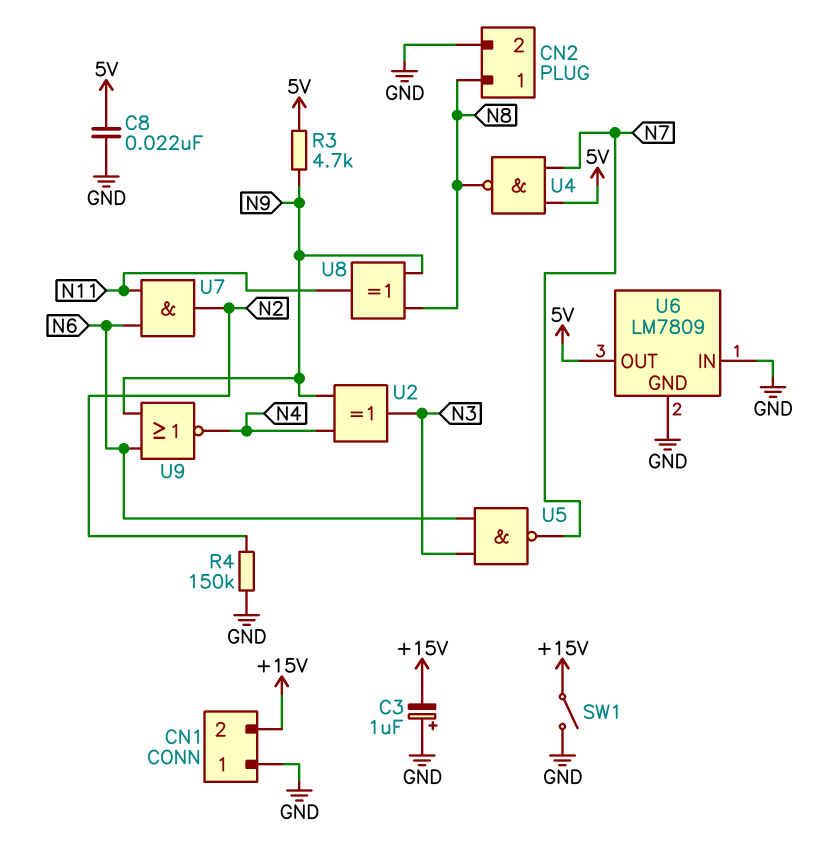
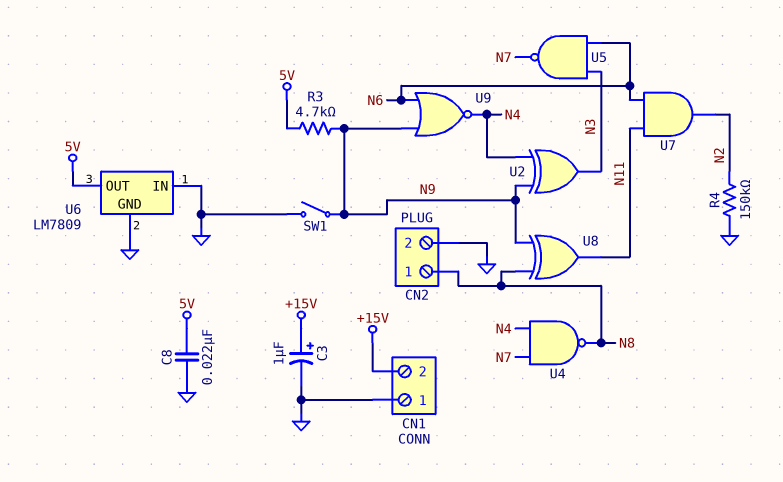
C3: 1uF (plus GND, minus +15V) -> 1uF (plus +15V, minus GND)
SW1: switch (+15V, GND) -> switch (GND, N9)
U4: NAND (in 5V, in N7, out N8) -> NAND (in N4, in N7, out N8)

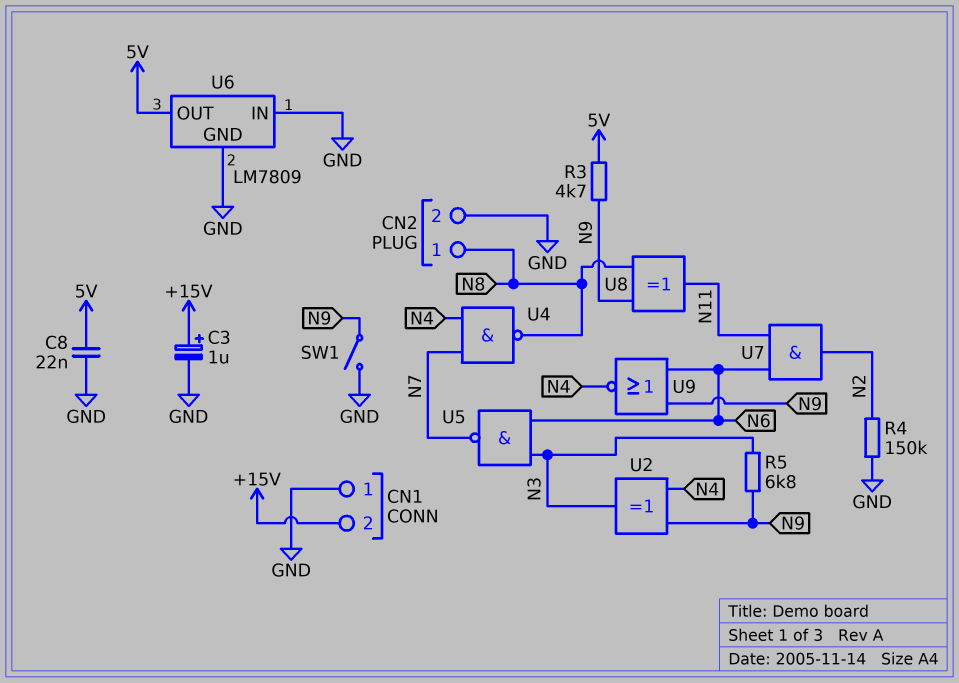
R5: none -> 6.8k (N3, N9)

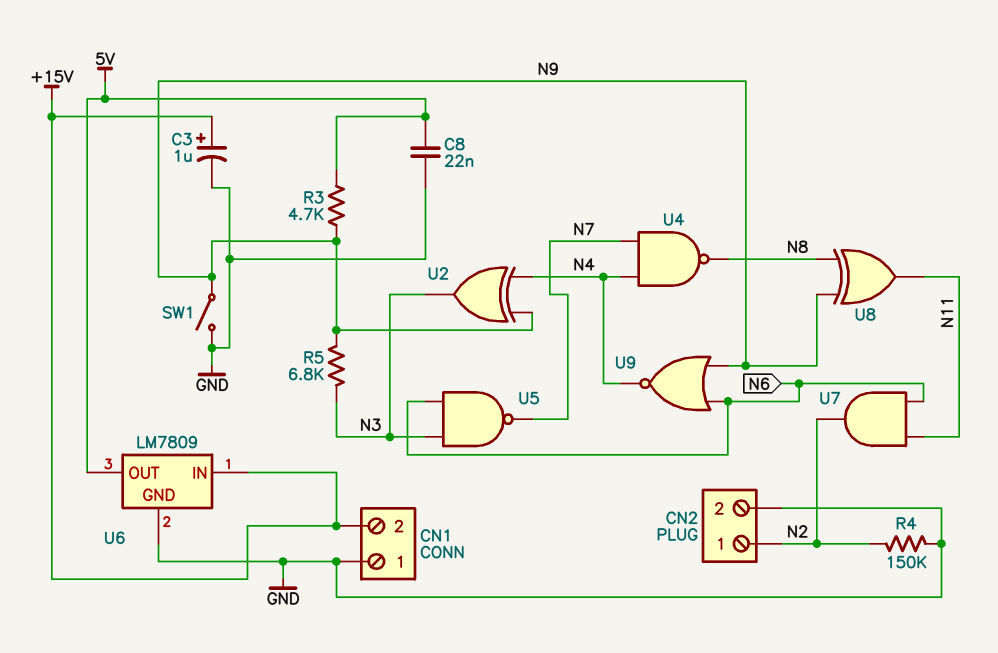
CN2 pin 1: N8 -> N2
U6 pin IN: GND -> +15V

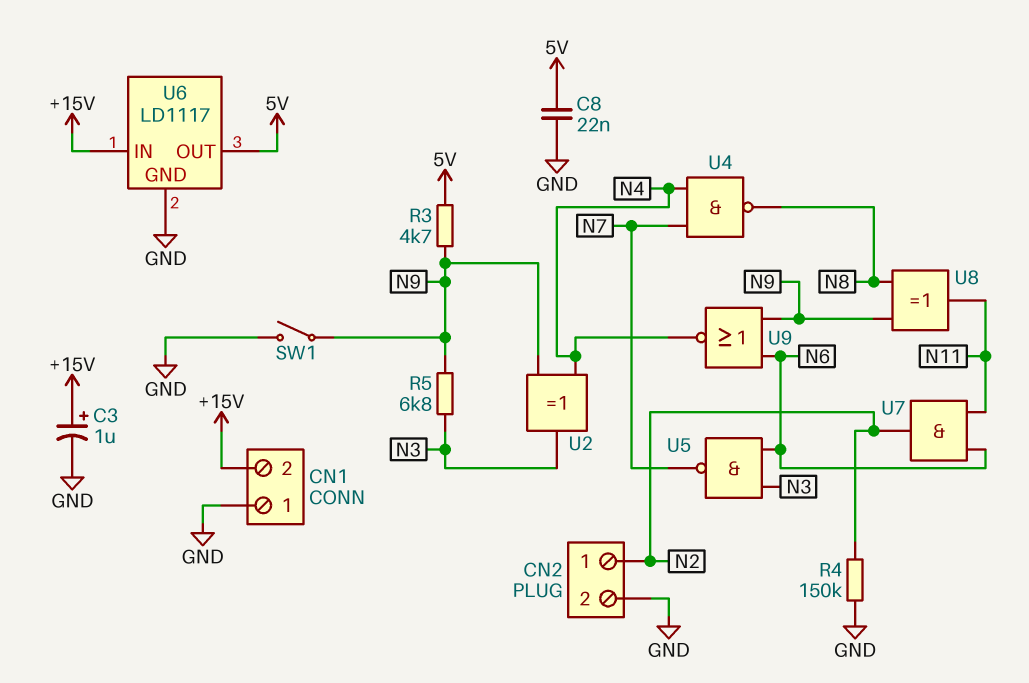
U6: LM7809 -> LD1117

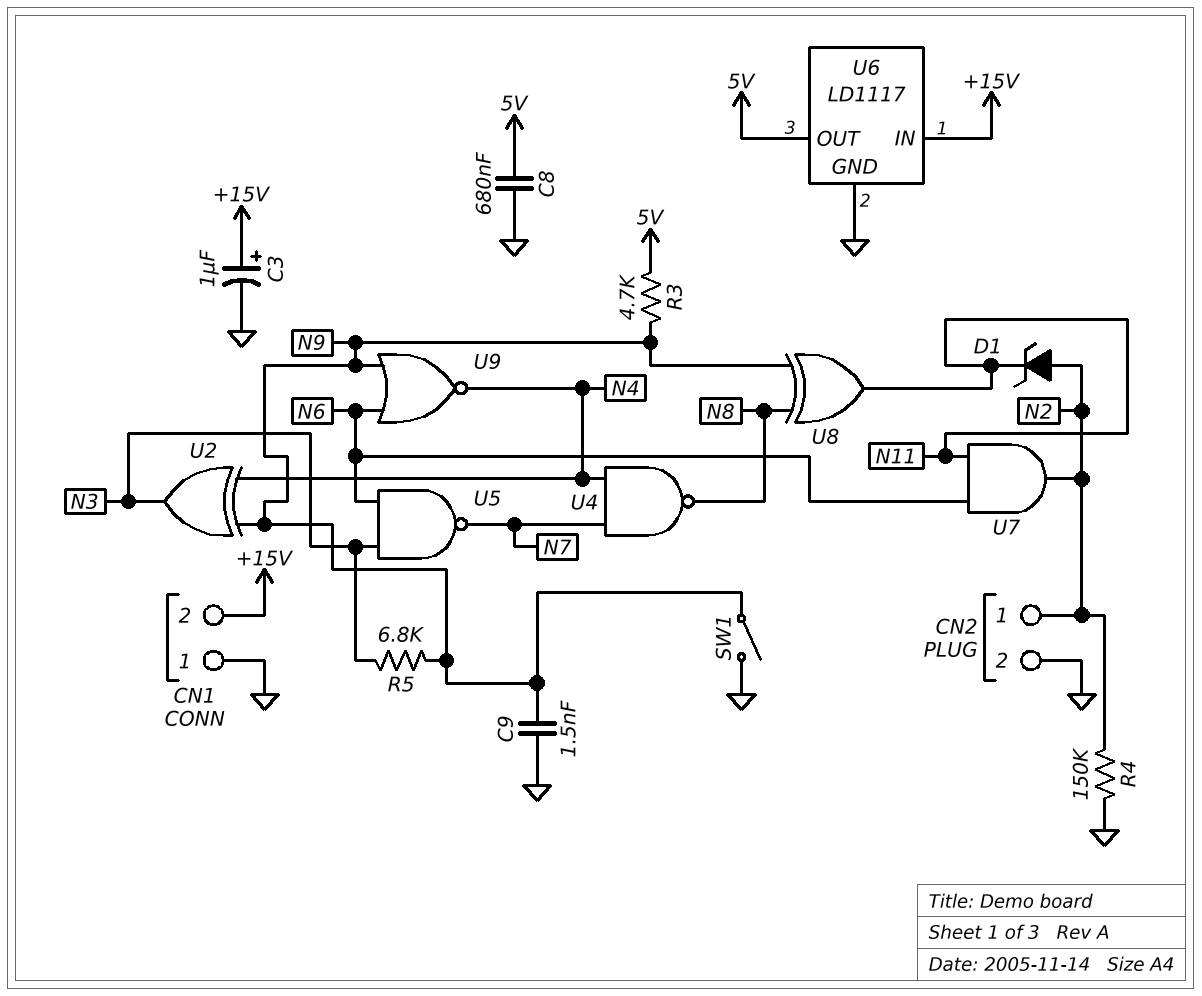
C8: 22nF (5V, GND) -> 680nF (5V, GND)
C9: none -> 1.5nF (GND, N9)
D1: none -> zener (A N2, K N11)

